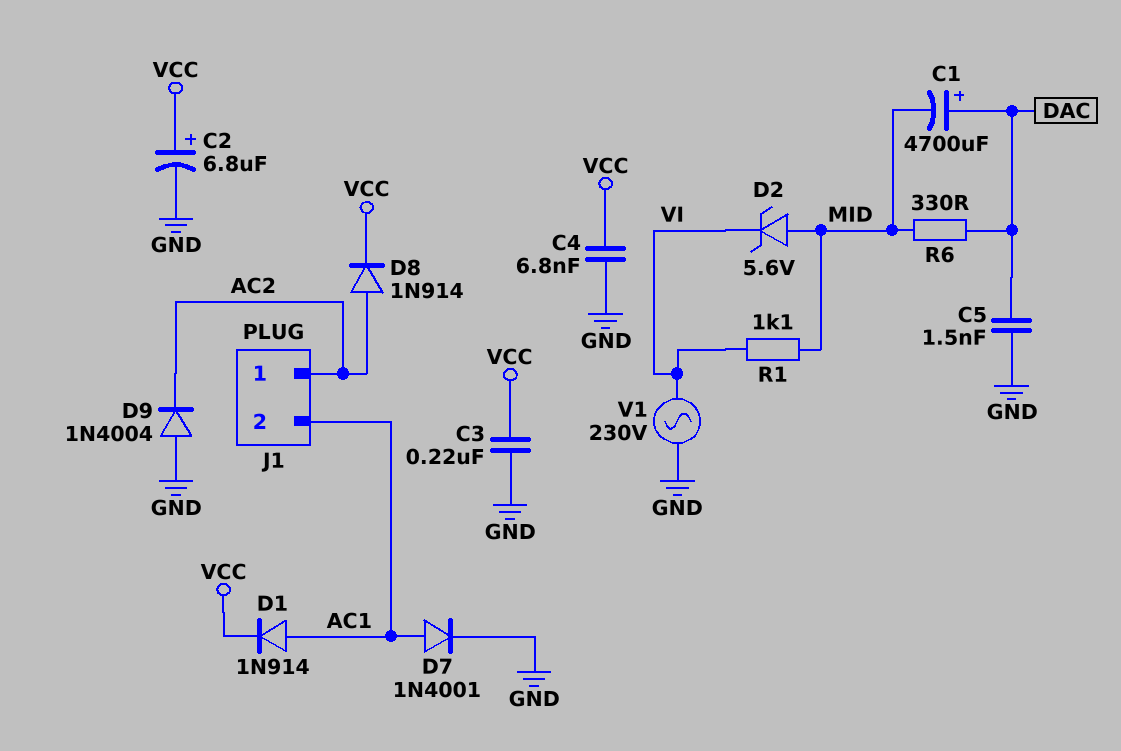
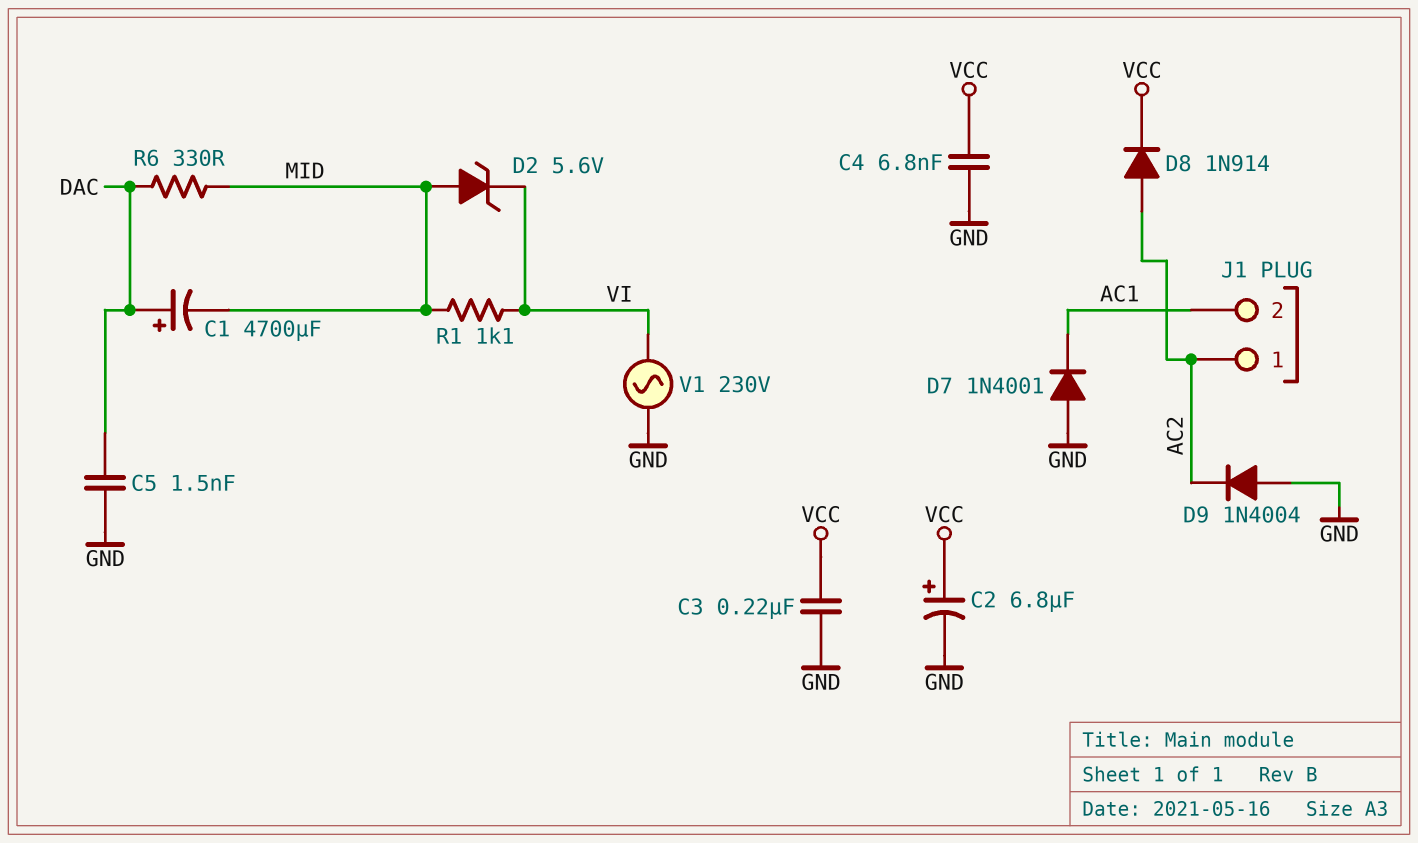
D1: diode 1N914 (A AC1, K VCC) -> none
D7: diode 1N4001 (A AC1, K GND) -> diode 1N4001 (A GND, K AC1)

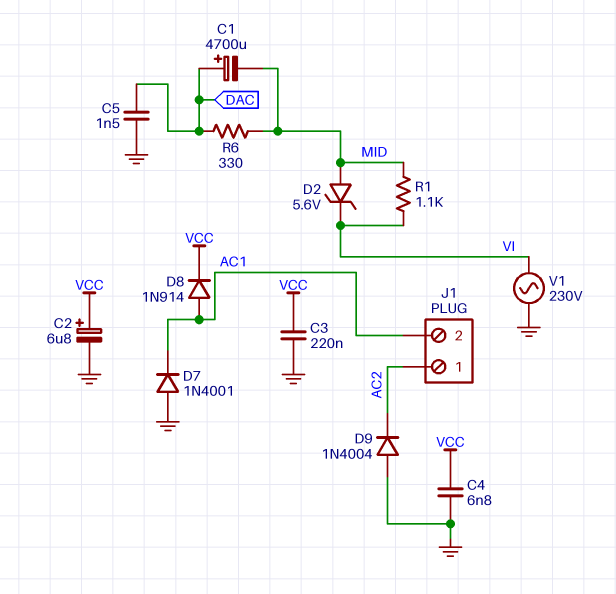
D8: diode 1N914 (A AC2, K VCC) -> diode 1N914 (A AC1, K VCC)

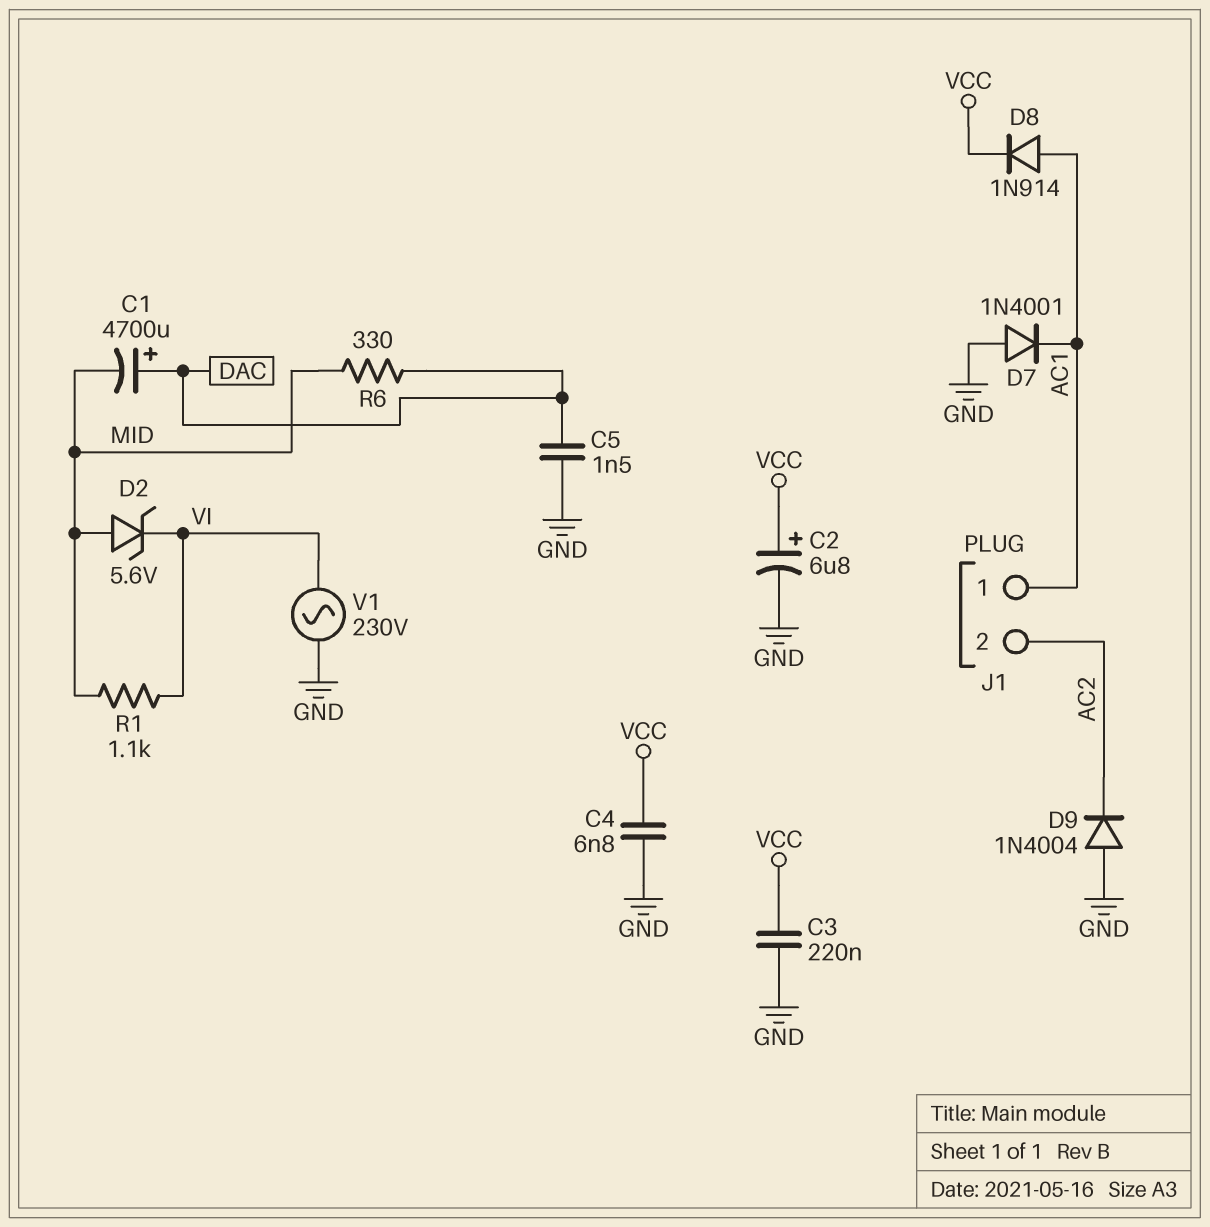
J1 pin 1: AC2 -> AC1
J1 pin 2: AC1 -> AC2

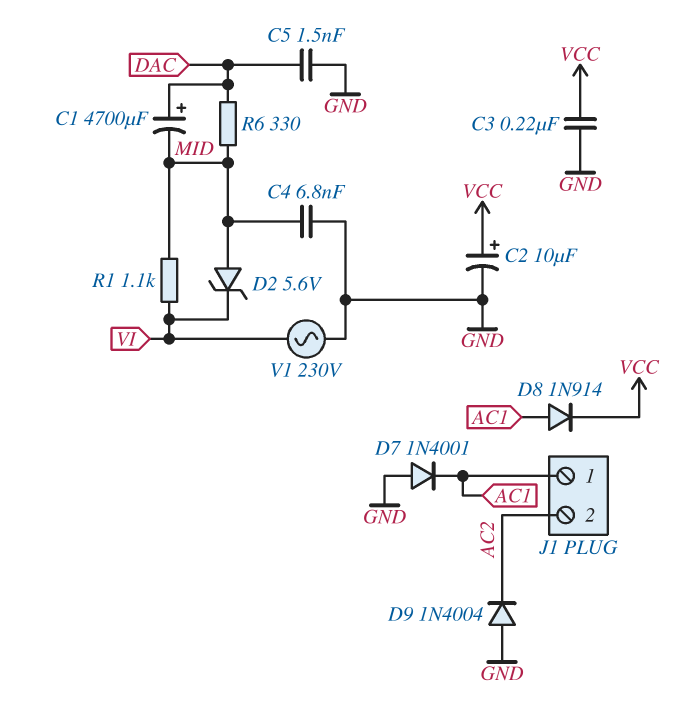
C2: 6.8uF (plus VCC, minus GND) -> 10uF (plus VCC, minus GND)
C4: 6.8nF (GND, VCC) -> 6.8nF (GND, MID)

